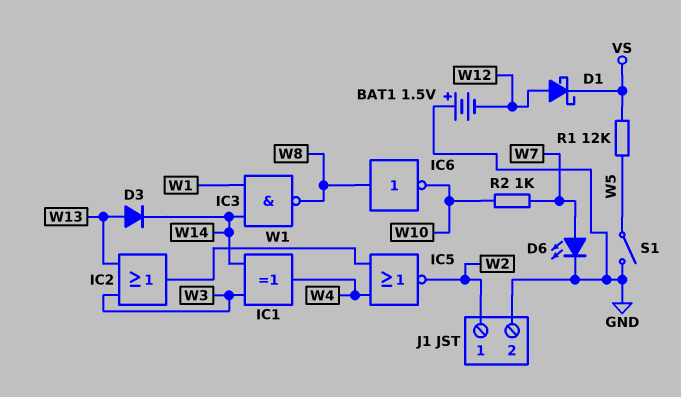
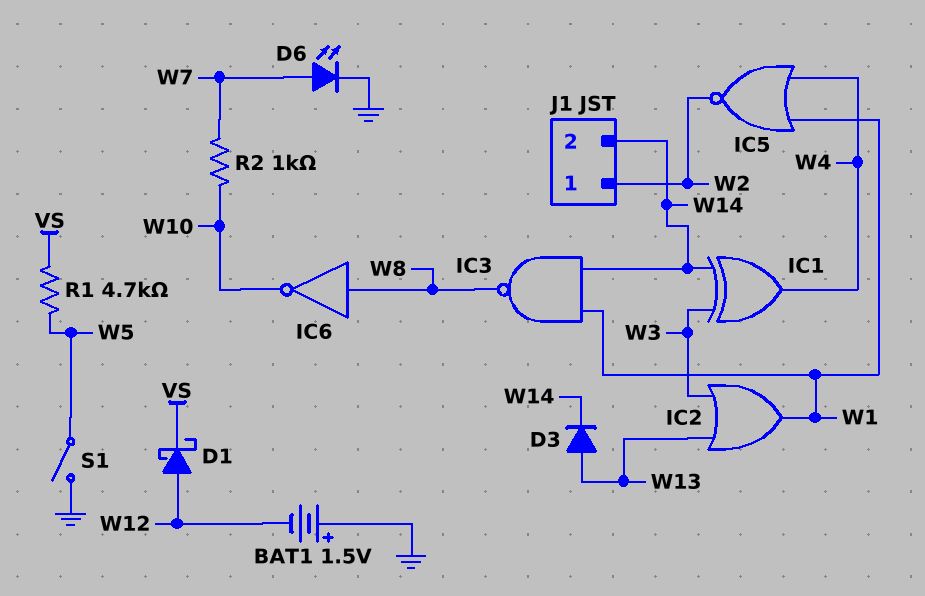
J1 pin 2: GND -> W14
R1: 12k (VS, W5) -> 4.7k (VS, W5)

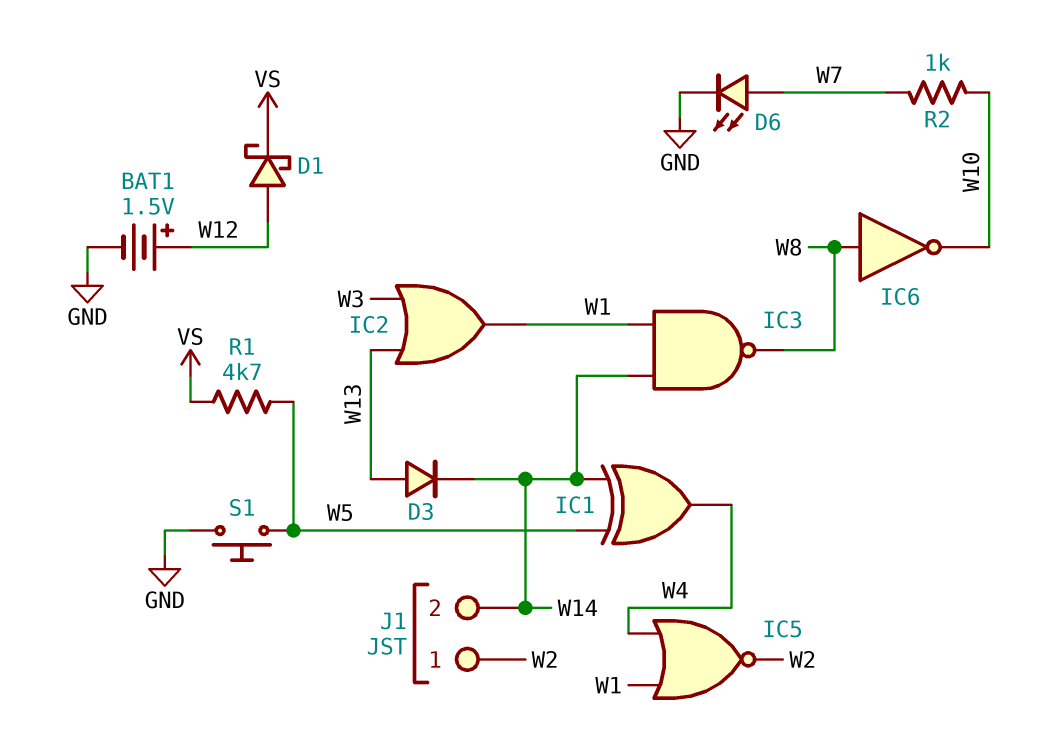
BAT1: 1.5V (plus GND, minus W12) -> 1.5V (plus W12, minus GND)
IC1: XOR (in W3, in W14, out W4) -> XOR (in W5, in W14, out W4)
S1: switch (GND, W5) -> button (GND, W5)

